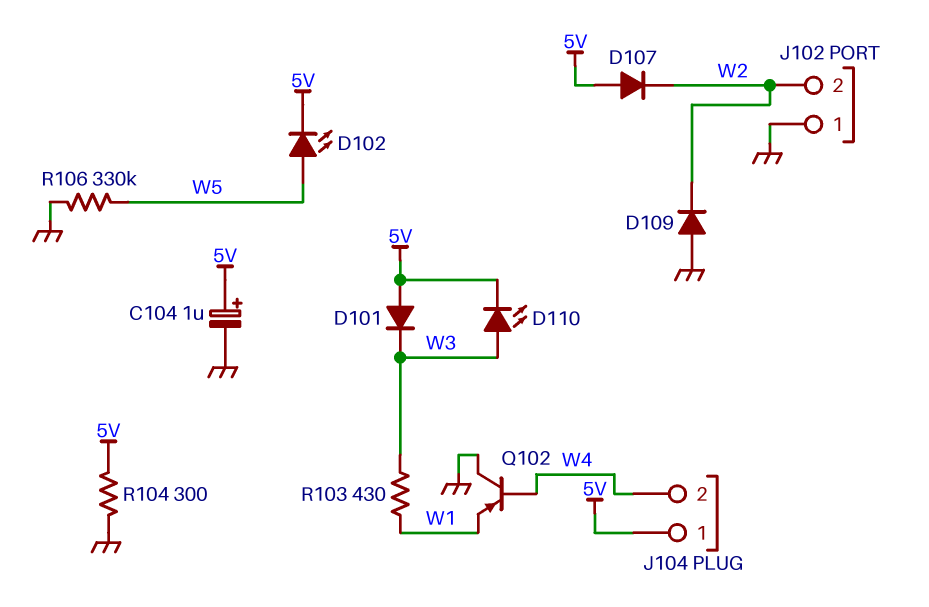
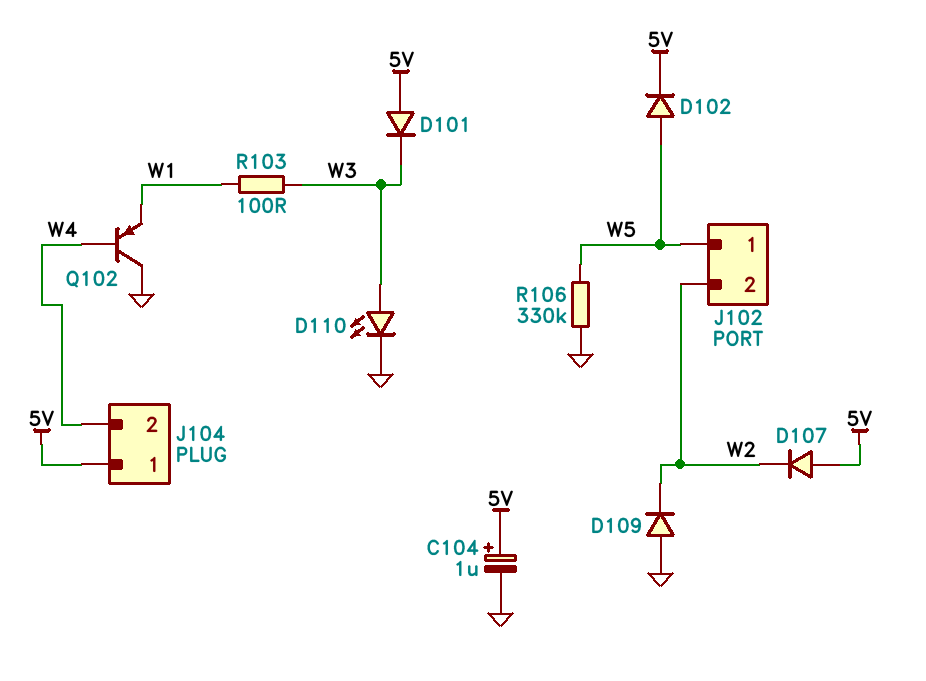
D102: LED (A W5, K 5V) -> diode (A W5, K 5V)
D110: LED (A W3, K 5V) -> LED (A W3, K GND)
J102 pin 1: GND -> W5
R103: 430 (W1, W3) -> 100 (W1, W3)
R104: 300 (5V, GND) -> none

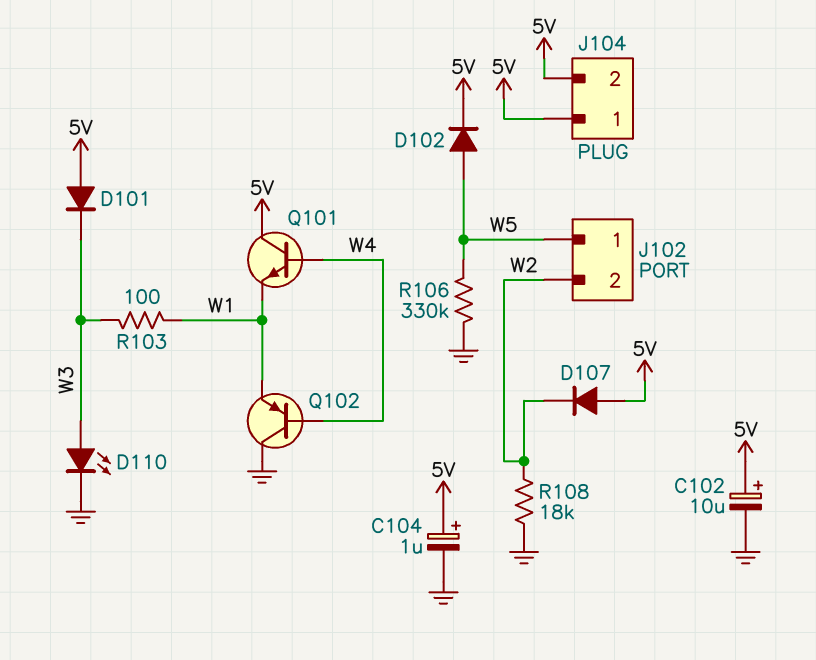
C102: none -> 10uF (plus 5V, minus GND)
D109: diode (A GND, K W2) -> none
J104 pin 2: W4 -> 5V
Q101: none -> NPN (B W4, C 5V, E W1)
R108: none -> 18k (GND, W2)

